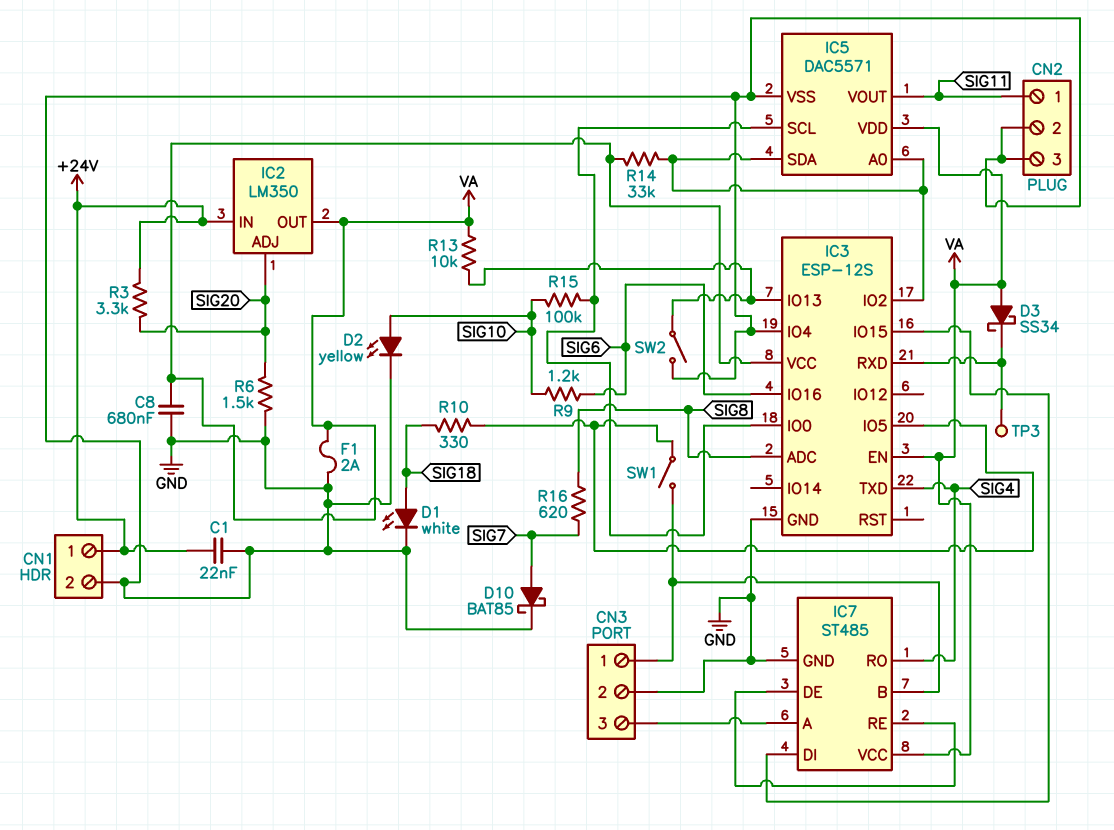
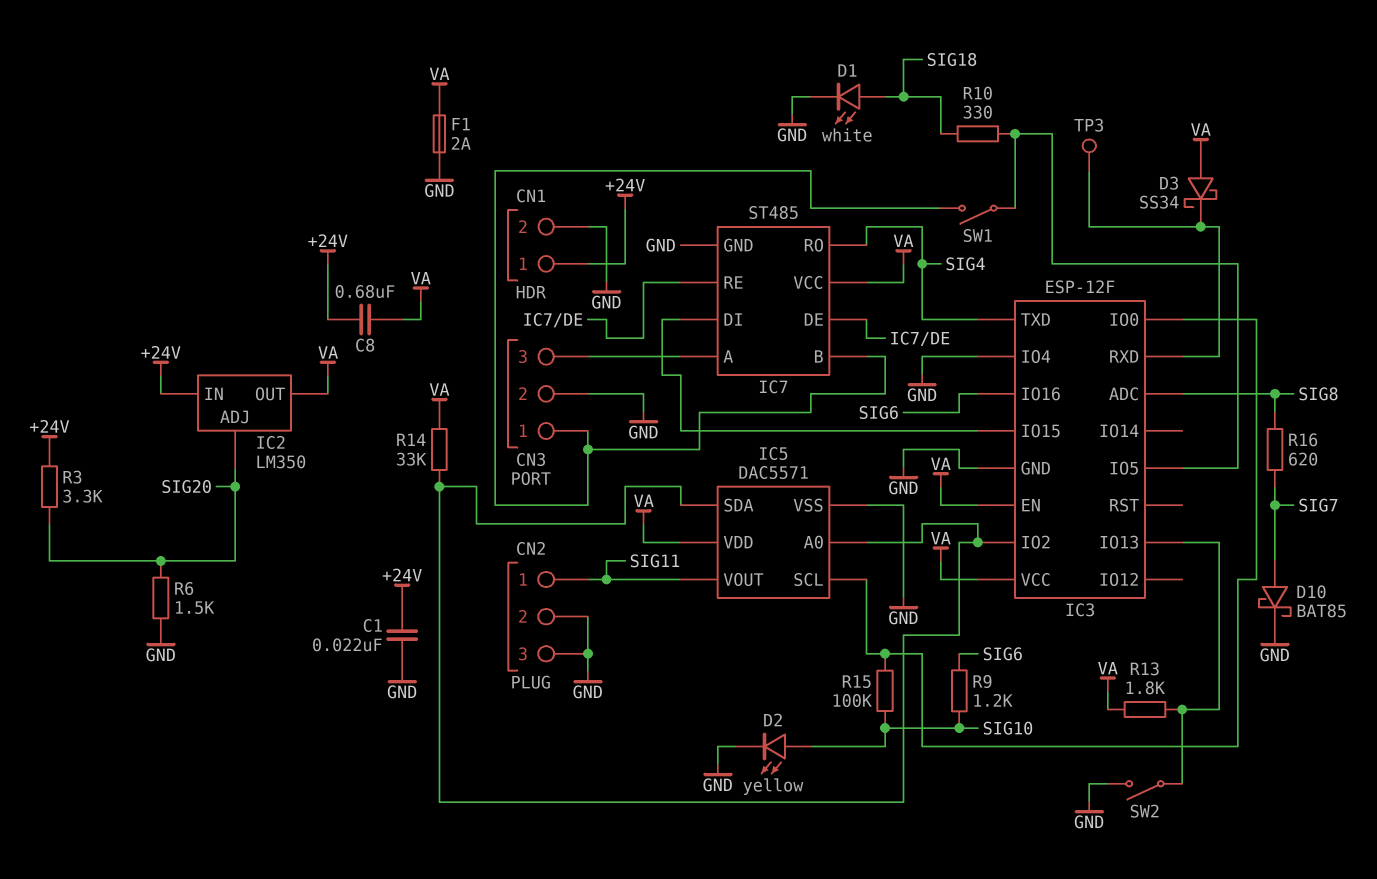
C8: 680nF (GND, VA) -> 680nF (+24V, VA)
IC3: ESP-12S -> ESP-12F
R13: 10k (IC3/IO13, VA) -> 1.8k (IC3/IO13, VA)

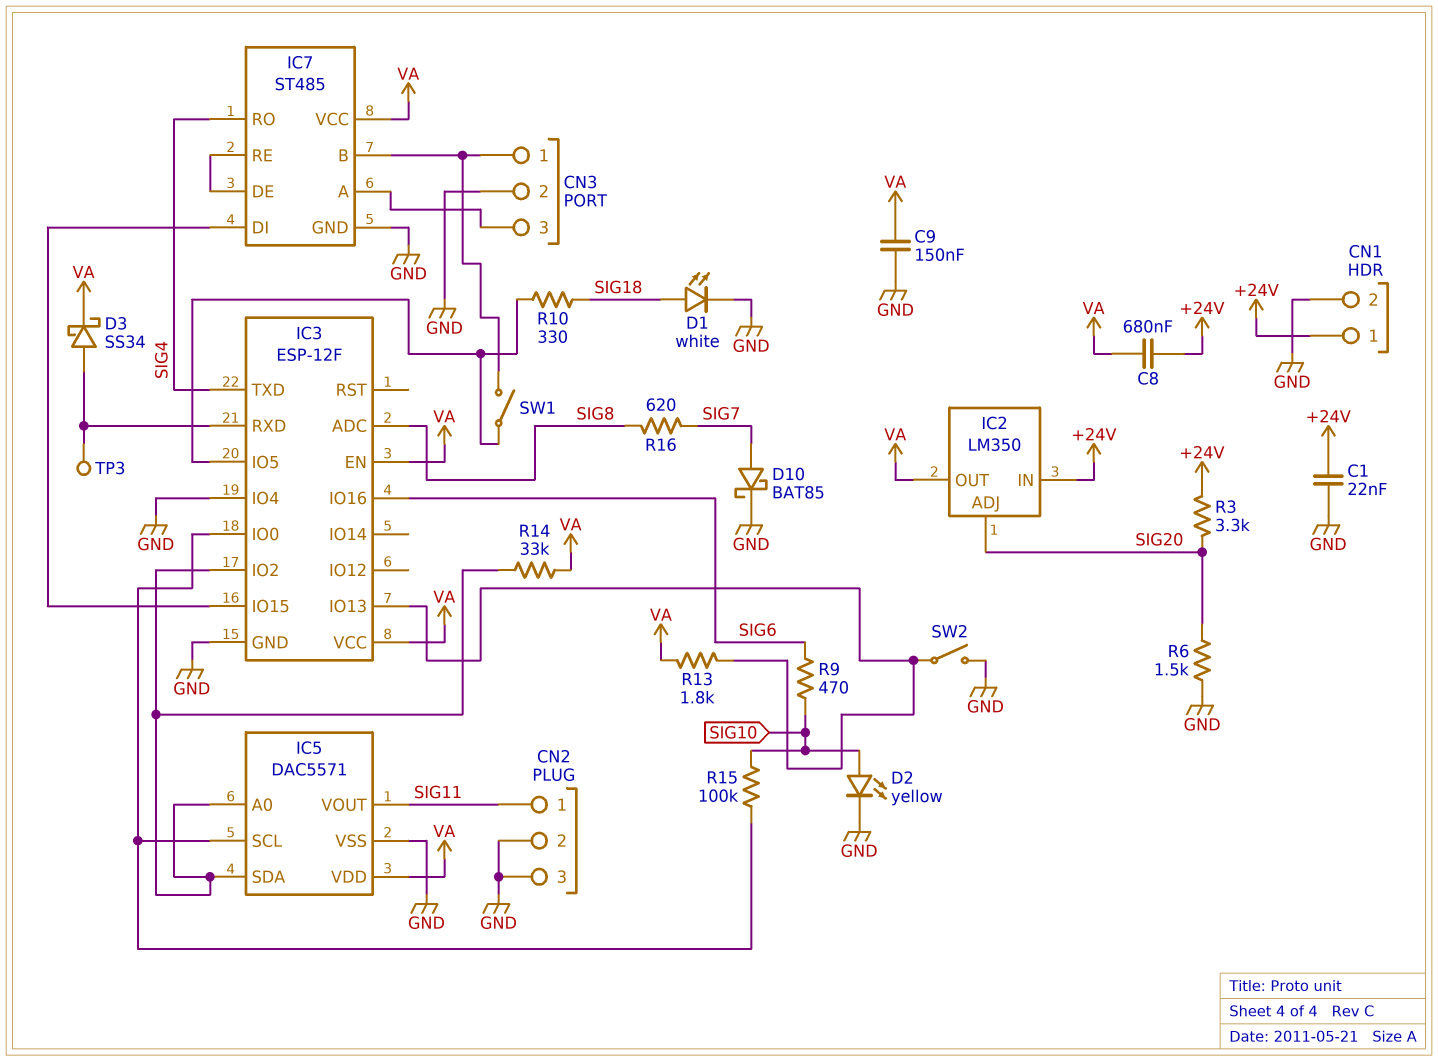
C9: none -> 150nF (GND, VA)
D3: schottky SS34 (A VA, K IC3/RXD) -> schottky SS34 (A IC3/RXD, K VA)
F1: 2A (GND, VA) -> none
R9: 1.2k (SIG6, SIG10) -> 470 (SIG6, SIG10)

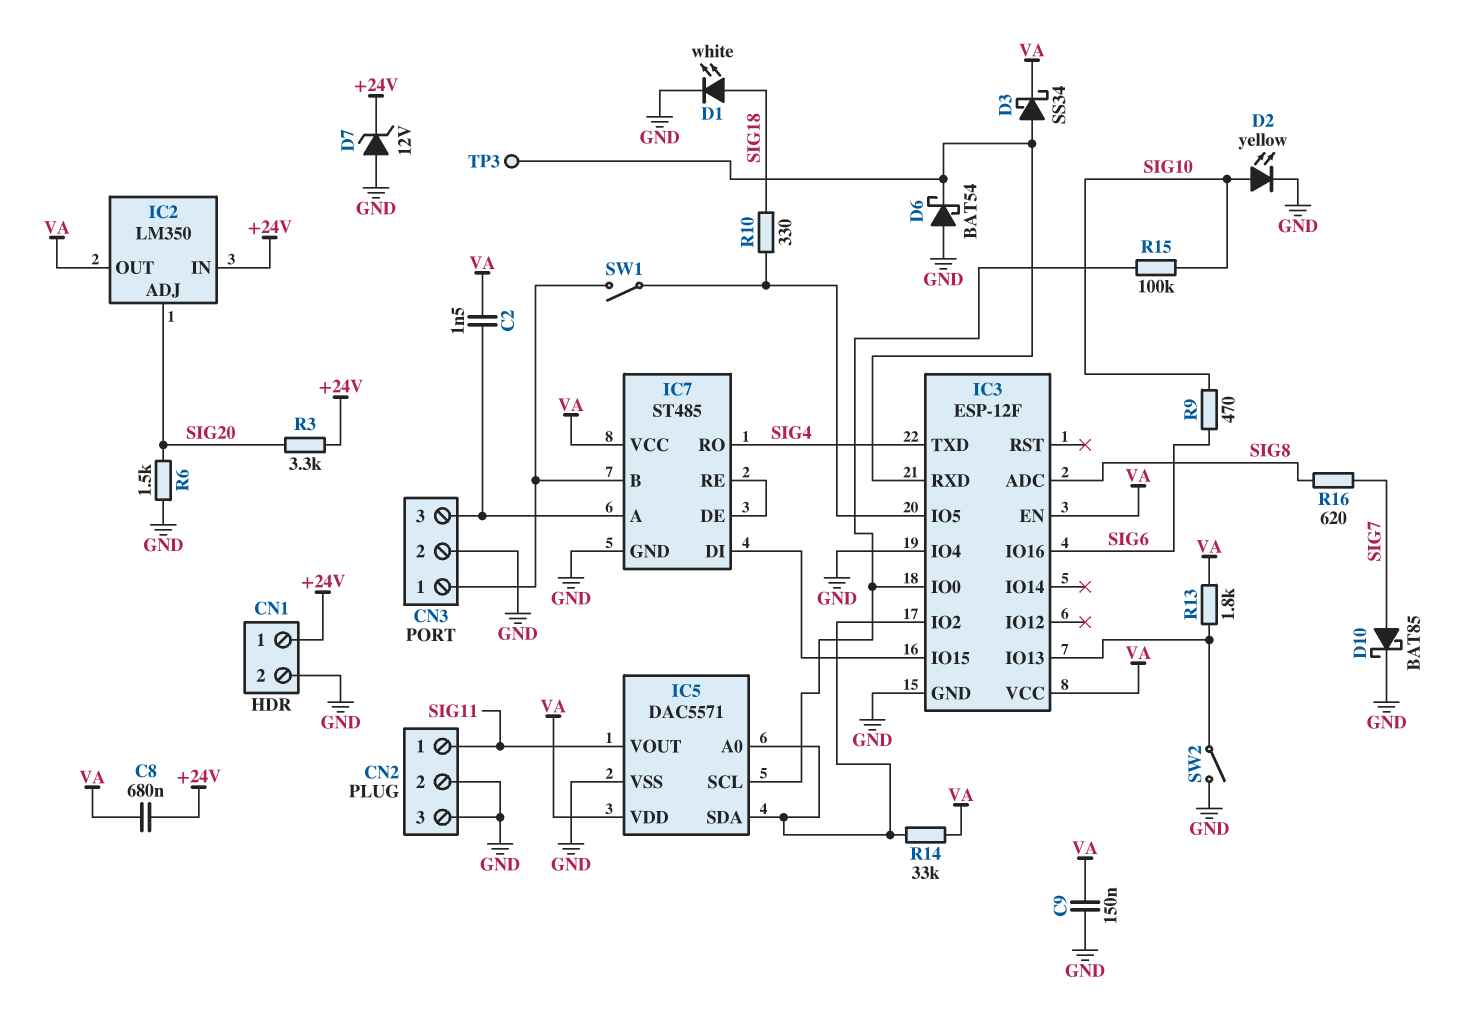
C1: 22nF (+24V, GND) -> none
C2: none -> 1.5nF (CN3/3, VA)
D6: none -> schottky BAT54 (A GND, K IC3/RXD)
D7: none -> zener 12V (A GND, K +24V)

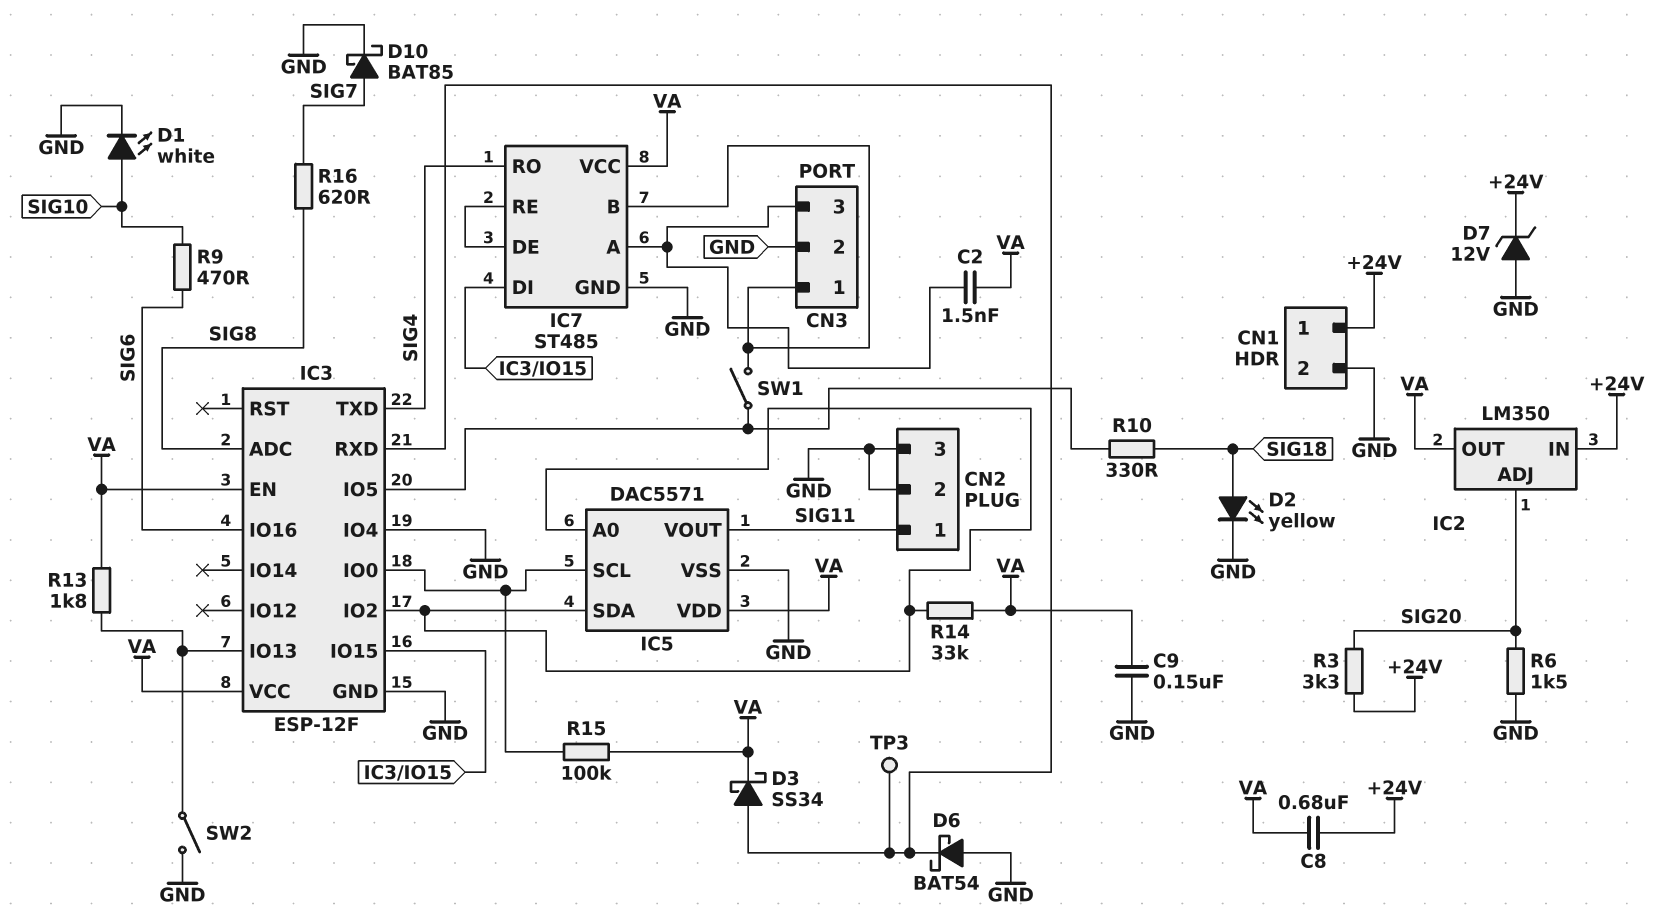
D1: LED white (A SIG18, K GND) -> LED white (A SIG10, K GND)
D2: LED yellow (A SIG10, K GND) -> LED yellow (A SIG18, K GND)
R15: 100k (IC3/IO0, SIG10) -> 100k (IC3/IO0, VA)

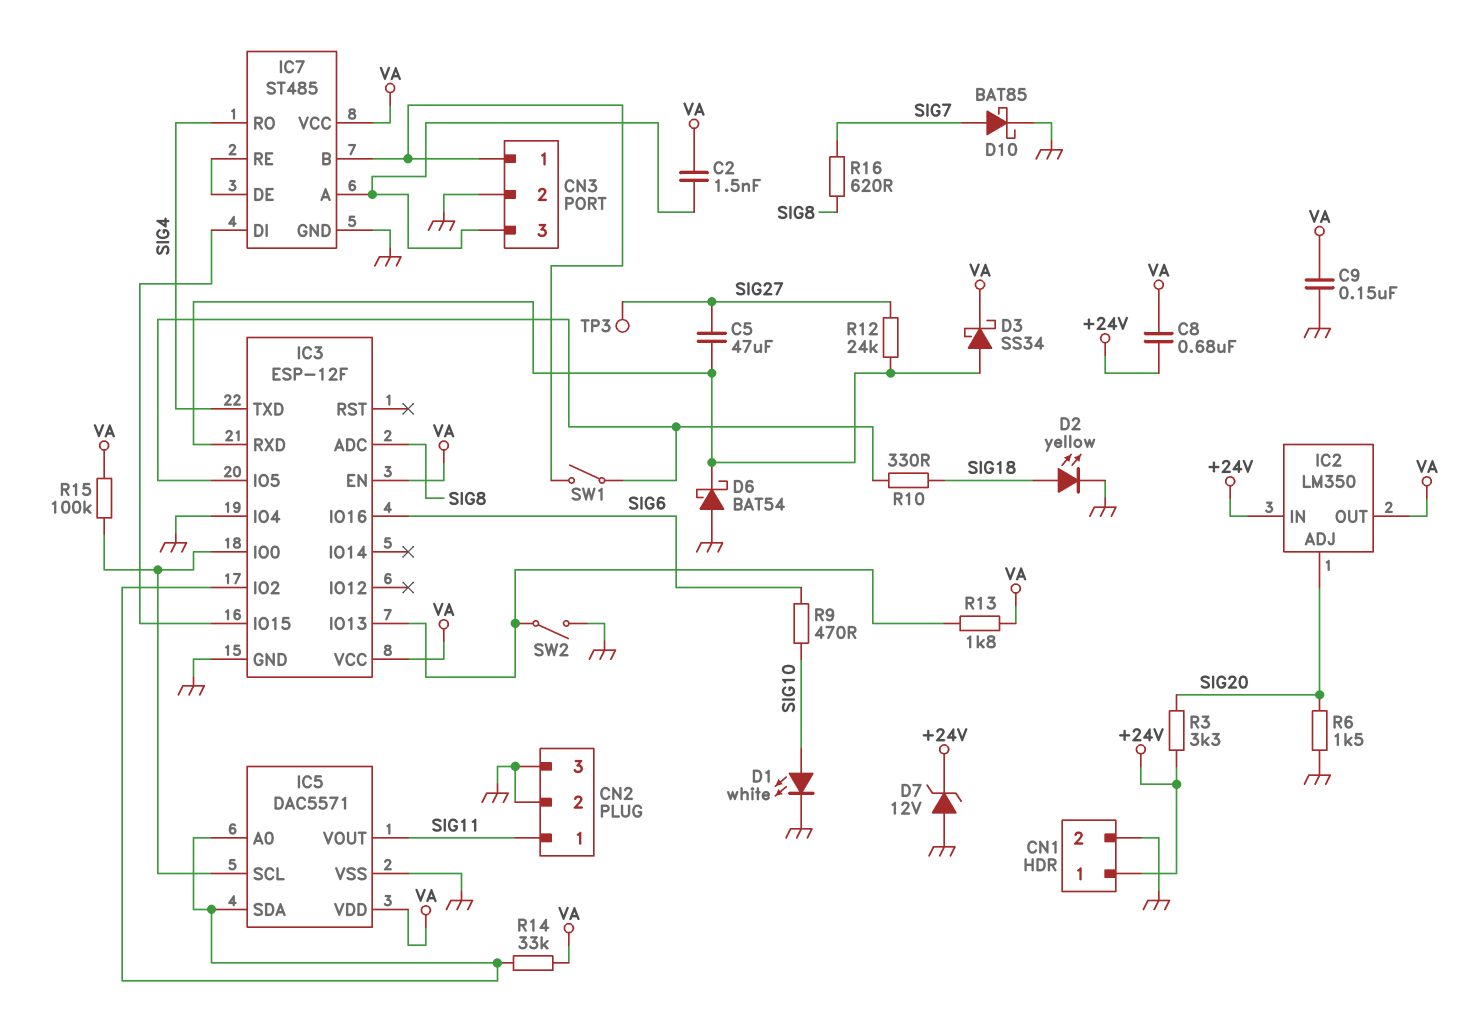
C5: none -> 47uF (IC3/RXD, SIG27)
R12: none -> 24k (IC3/RXD, SIG27)
TP3: test point (IC3/RXD) -> test point (SIG27)

